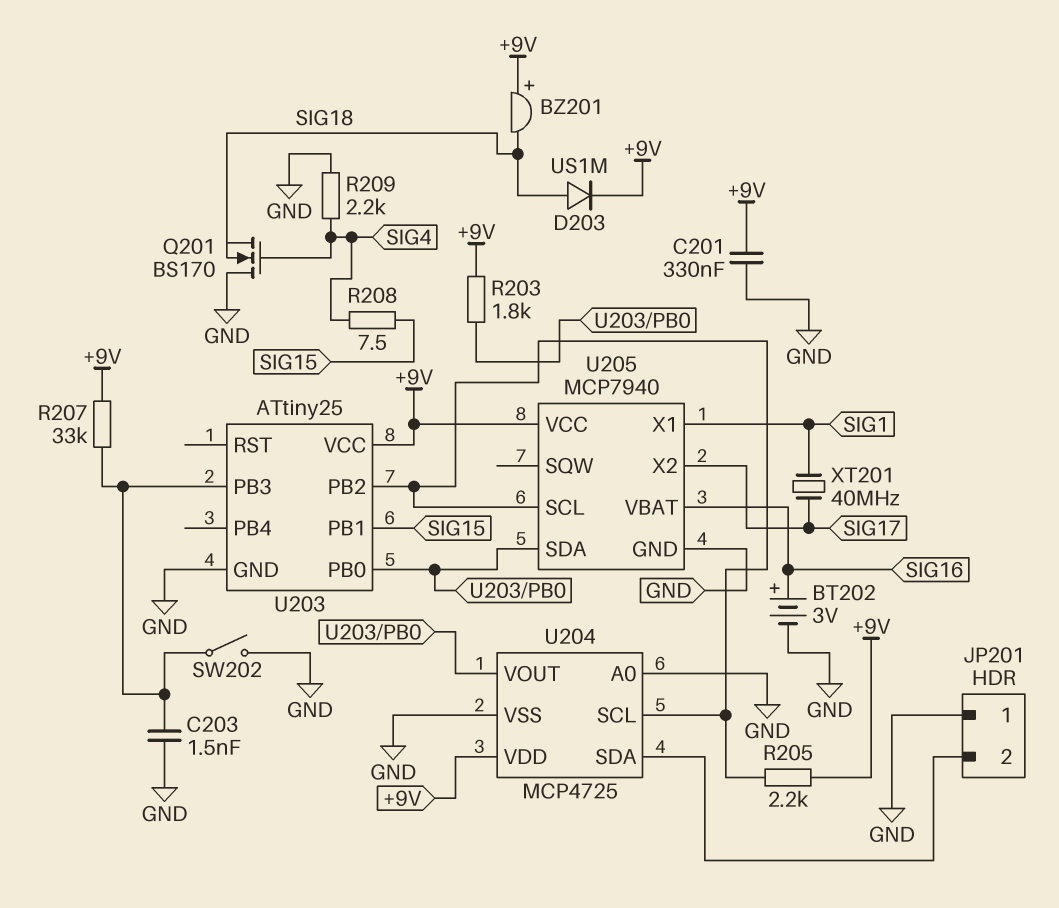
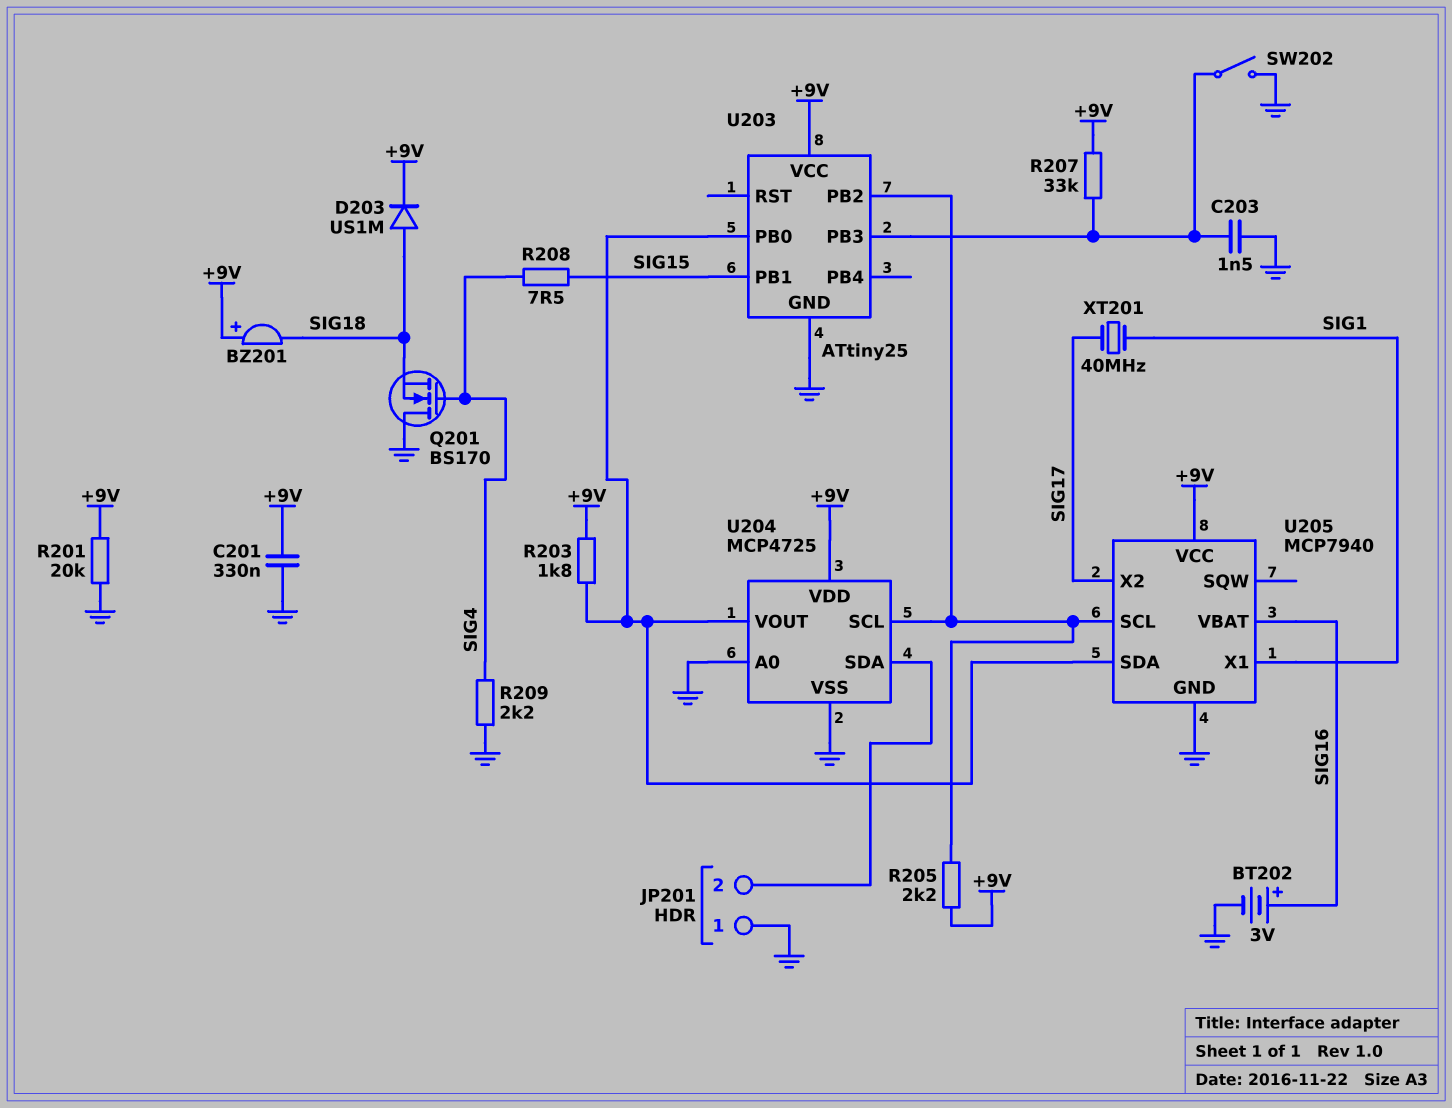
R201: none -> 20k (+9V, GND)

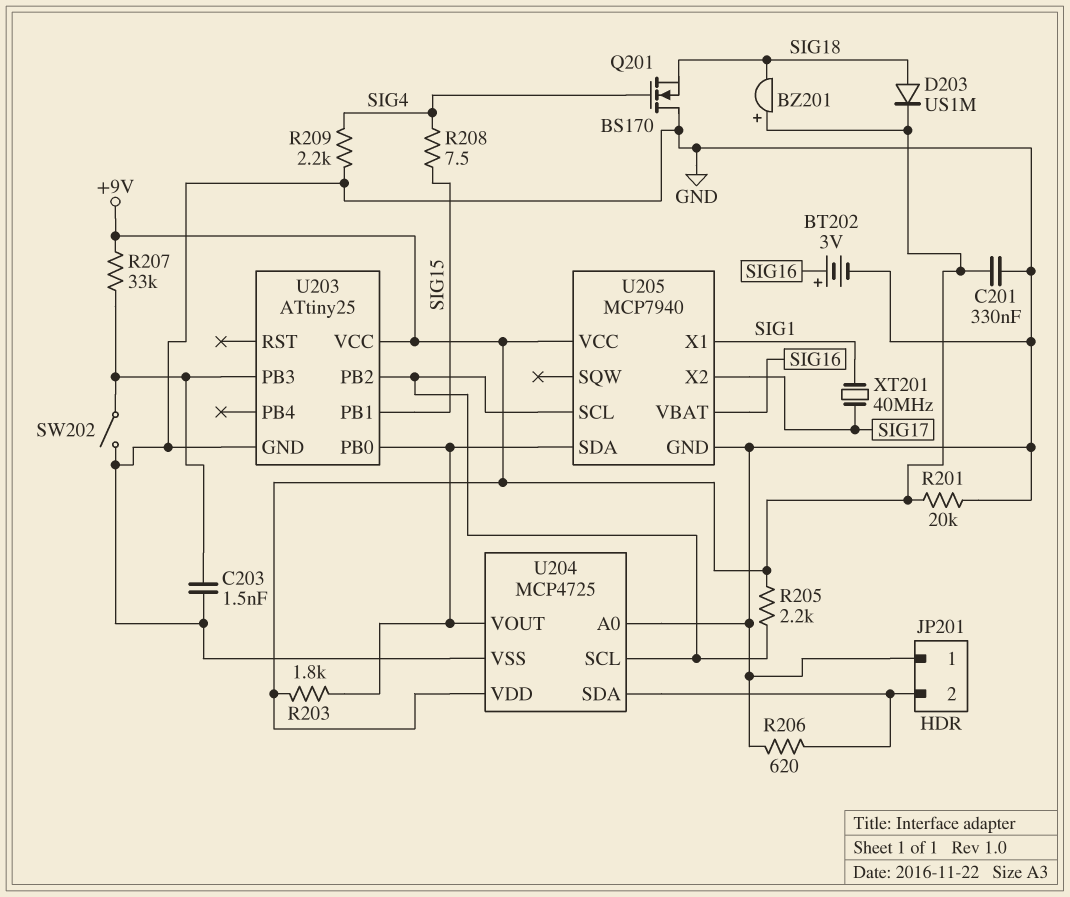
R206: none -> 620 (GND, JP201/2)

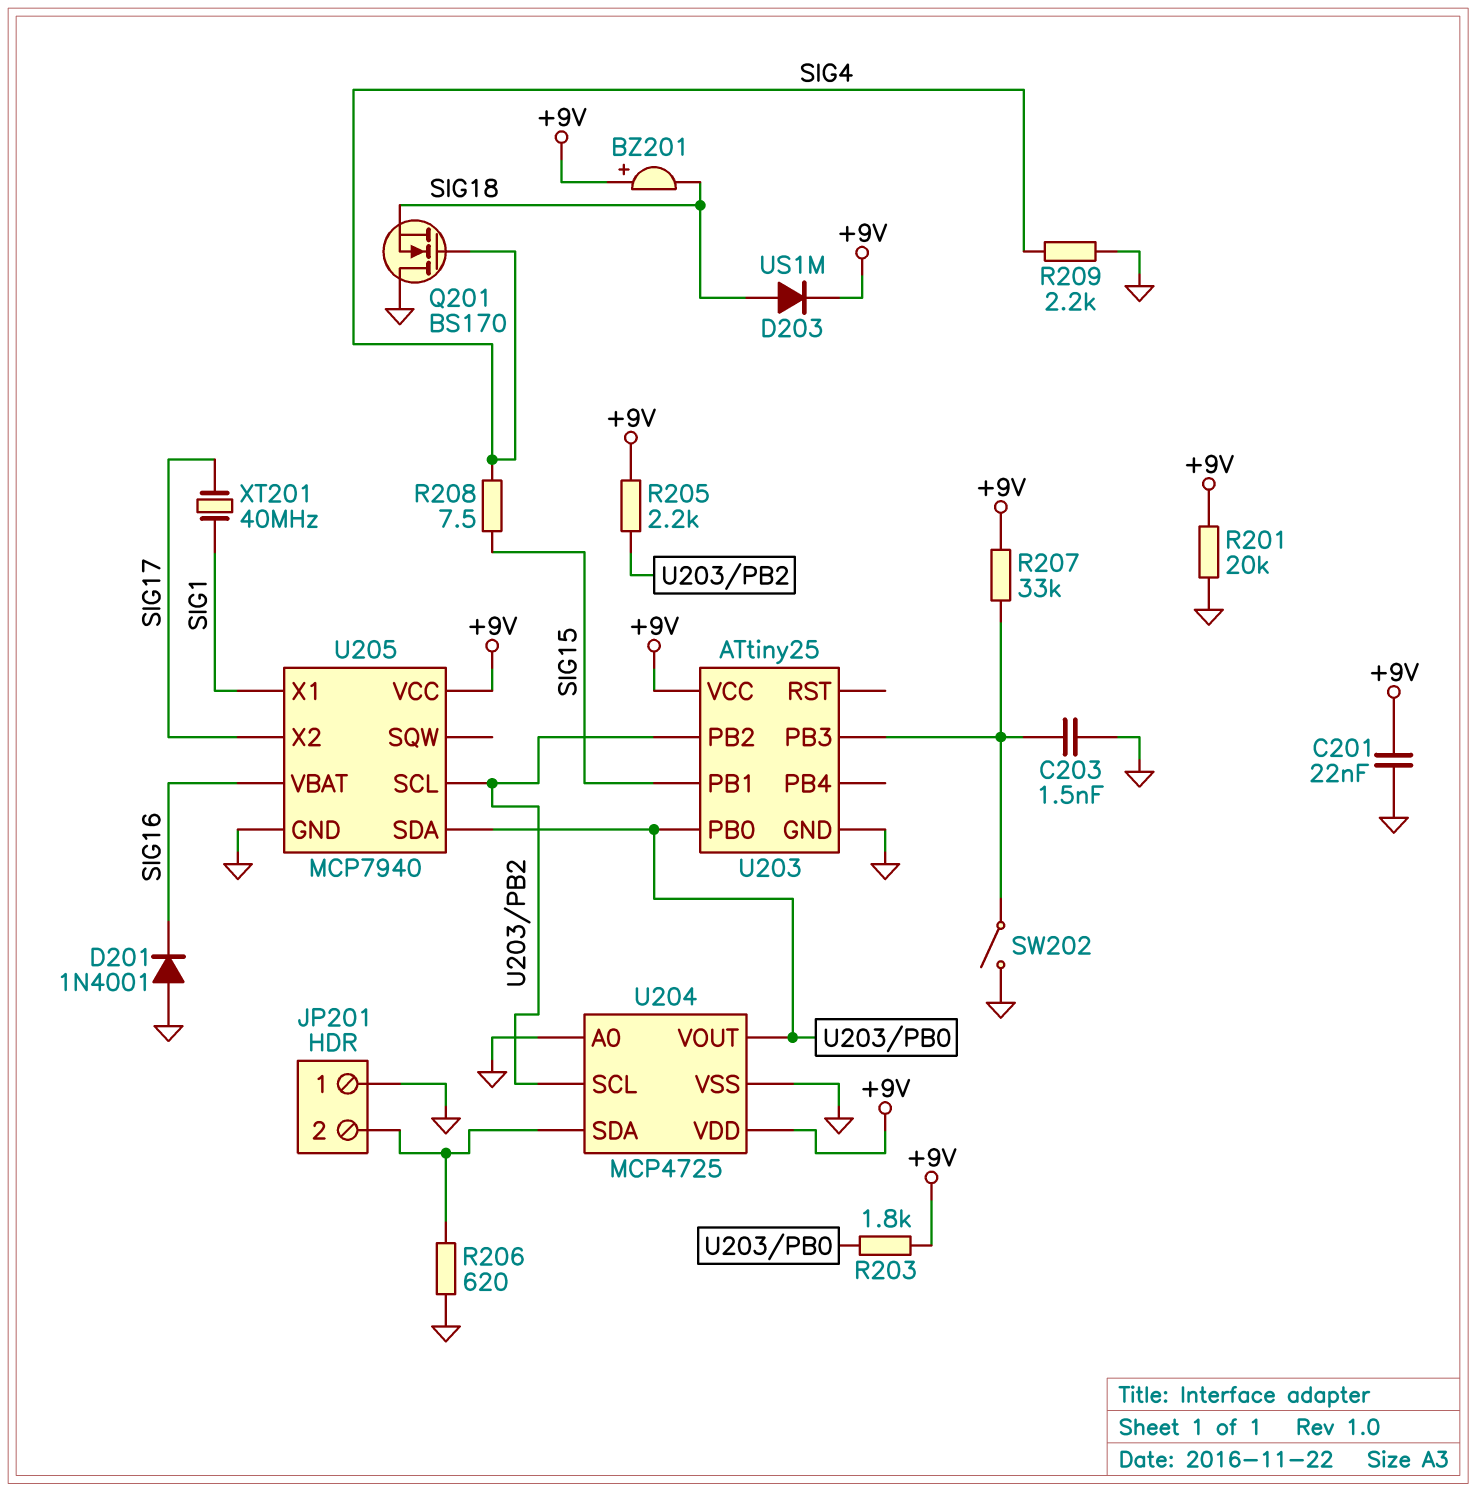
BT202: 3V (plus SIG16, minus GND) -> none
C201: 330nF (+9V, GND) -> 22nF (+9V, GND)
D201: none -> diode 1N4001 (A GND, K SIG16)

